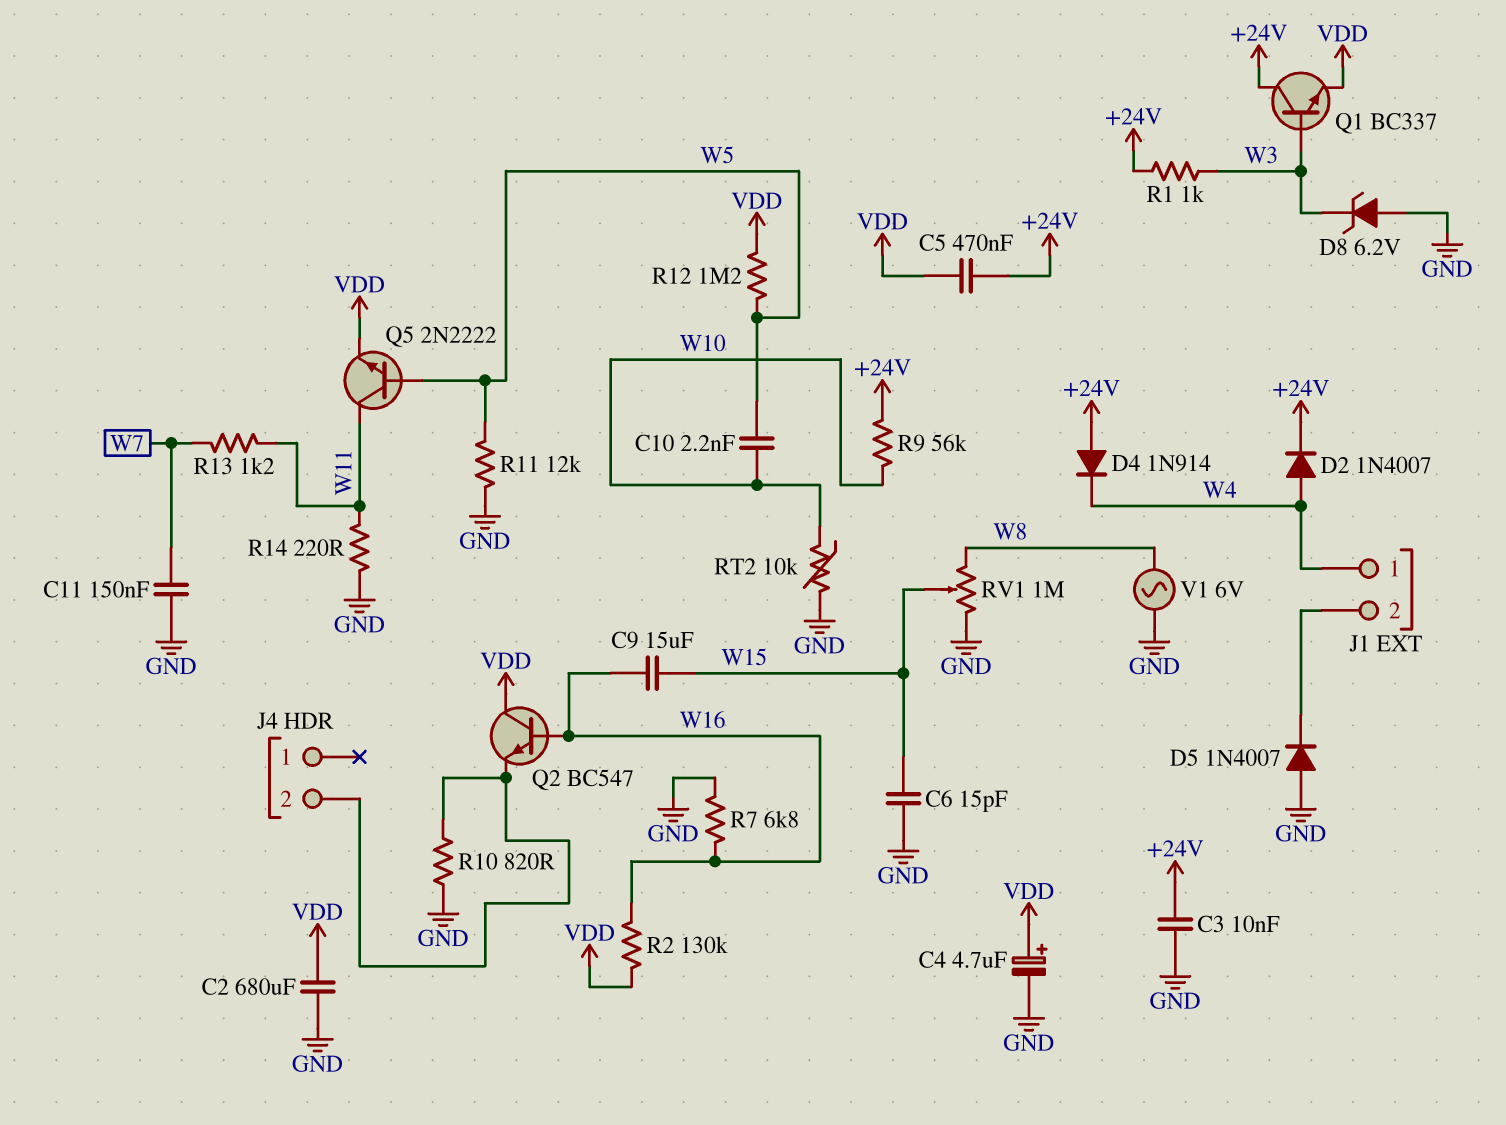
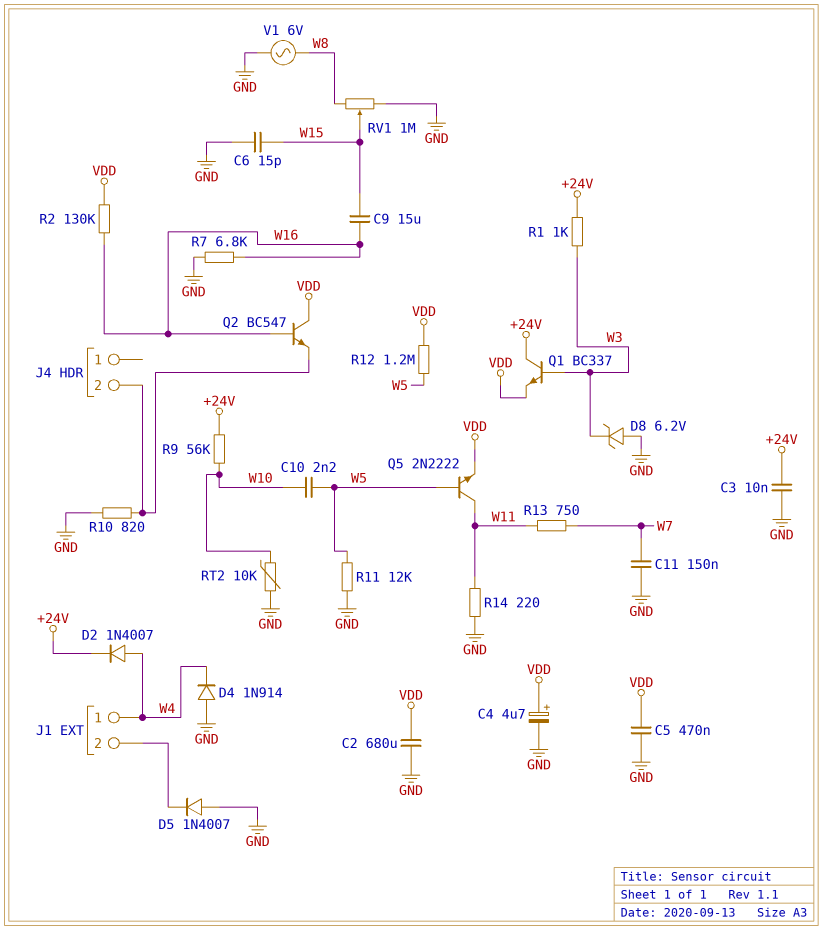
C5: 470nF (+24V, VDD) -> 470nF (GND, VDD)
D4: diode 1N914 (A +24V, K W4) -> diode 1N914 (A GND, K W4)
R13: 1.2k (W7, W11) -> 750 (W7, W11)

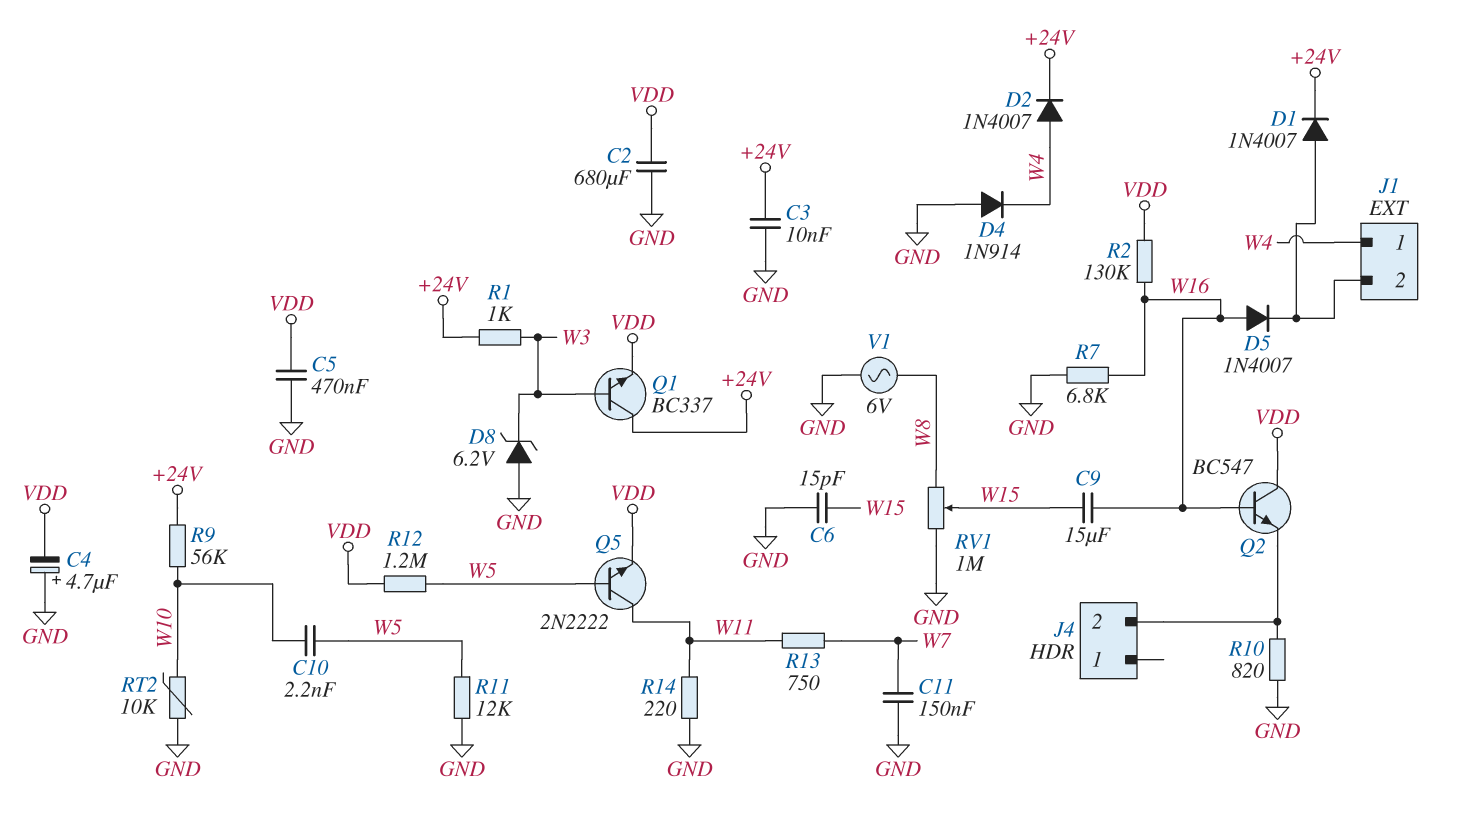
C4: 4.7uF (plus VDD, minus GND) -> 4.7uF (plus GND, minus VDD)
D1: none -> diode 1N4007 (A J1/2, K +24V)
D5: diode 1N4007 (A GND, K J1/2) -> diode 1N4007 (A W16, K J1/2)

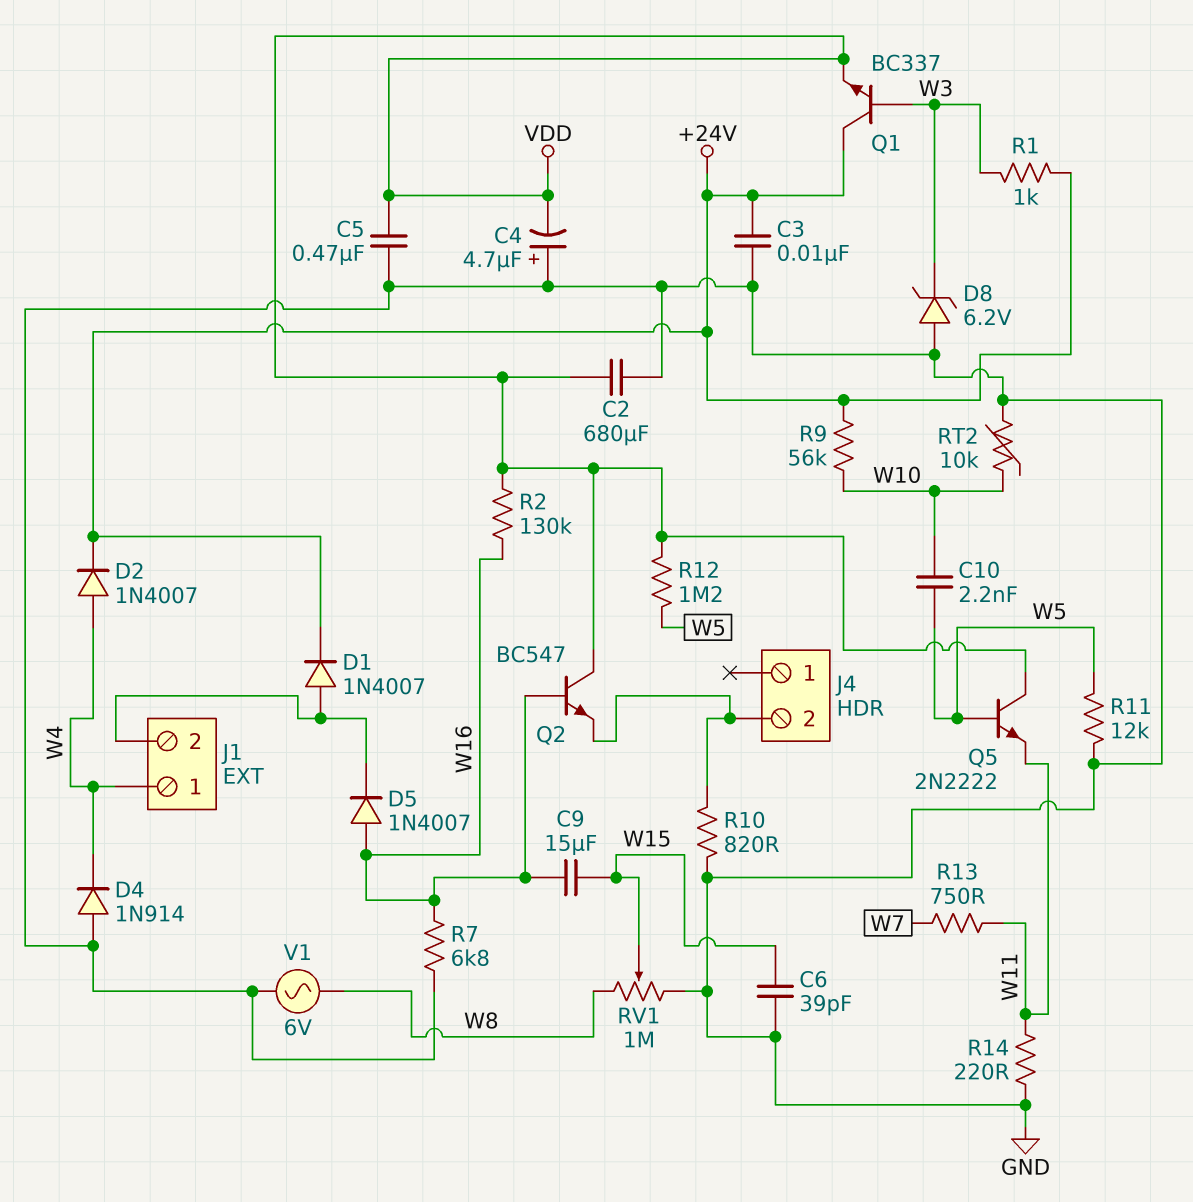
C6: 15pF (GND, W15) -> 39pF (GND, W15)
C11: 150nF (GND, W7) -> none
Q5: NPN 2N2222 (B W5, C W11, E VDD) -> NPN 2N2222 (B W5, C VDD, E W11)

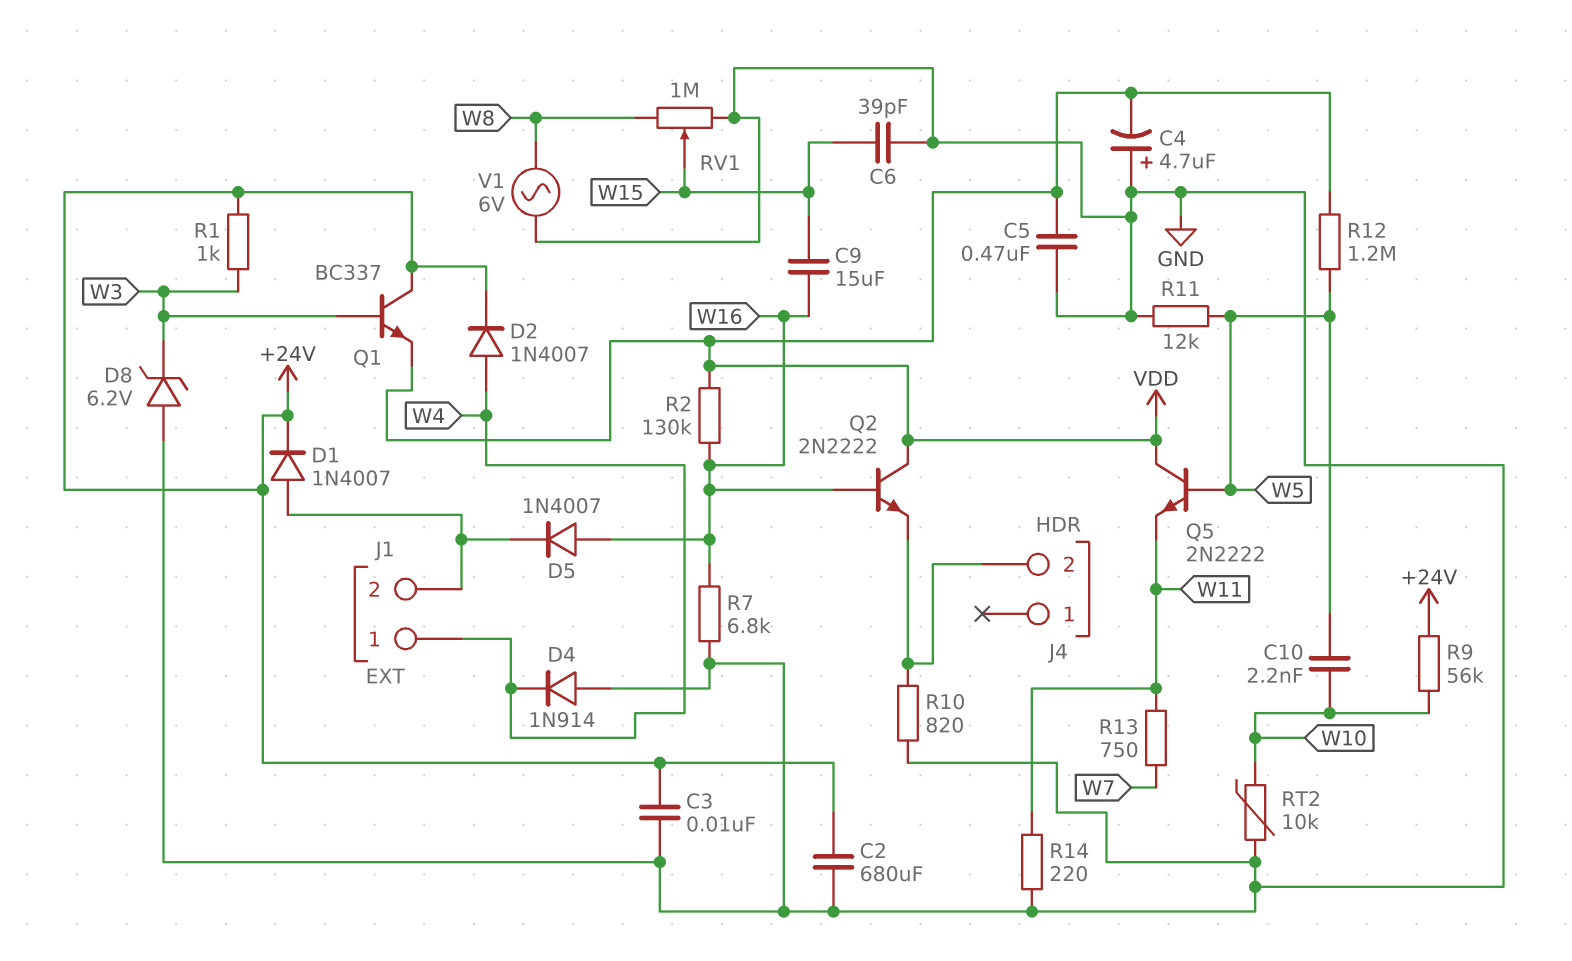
C2: 680uF (GND, VDD) -> 680uF (+24V, GND)
Q2: NPN BC547 (B W16, C VDD, E J4/2) -> NPN 2N2222 (B W16, C VDD, E J4/2)

